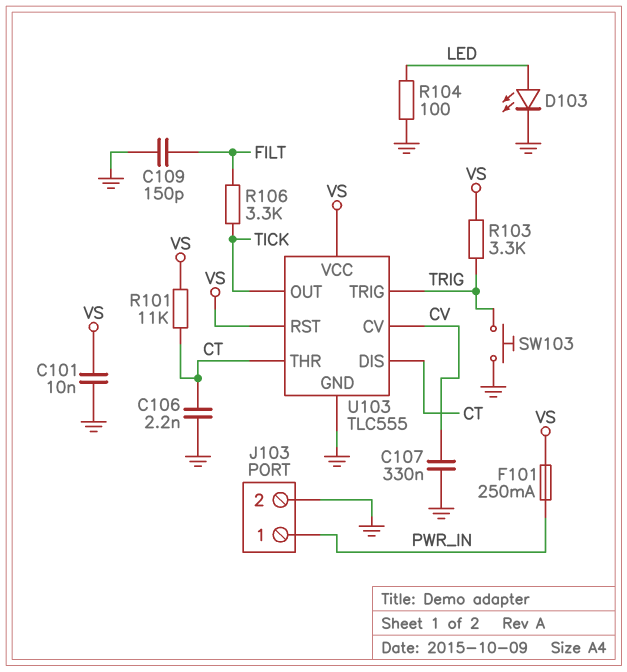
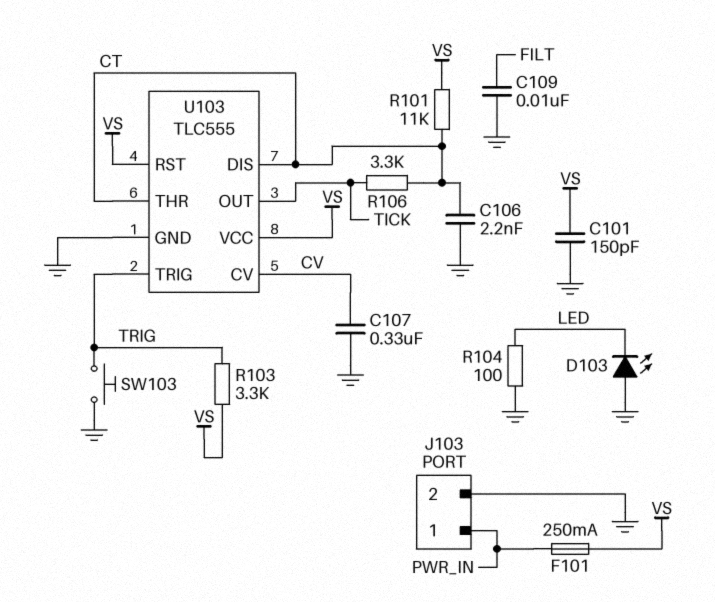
C101: 10nF (GND, VS) -> 150pF (GND, VS)
C109: 150pF (FILT, GND) -> 10nF (FILT, GND)
D103: LED (A LED, K GND) -> LED (A GND, K LED)
R106: 3.3k (FILT, TICK) -> 3.3k (CT, TICK)

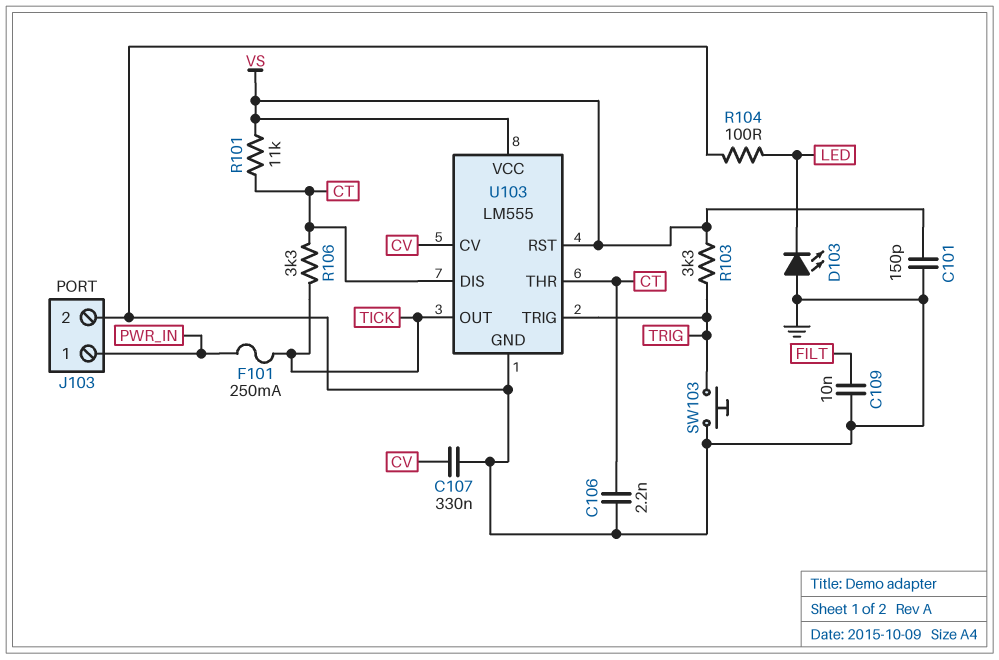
F101: 250mA (PWR_IN, VS) -> 250mA (PWR_IN, TICK)
U103: TLC555 -> LM555

